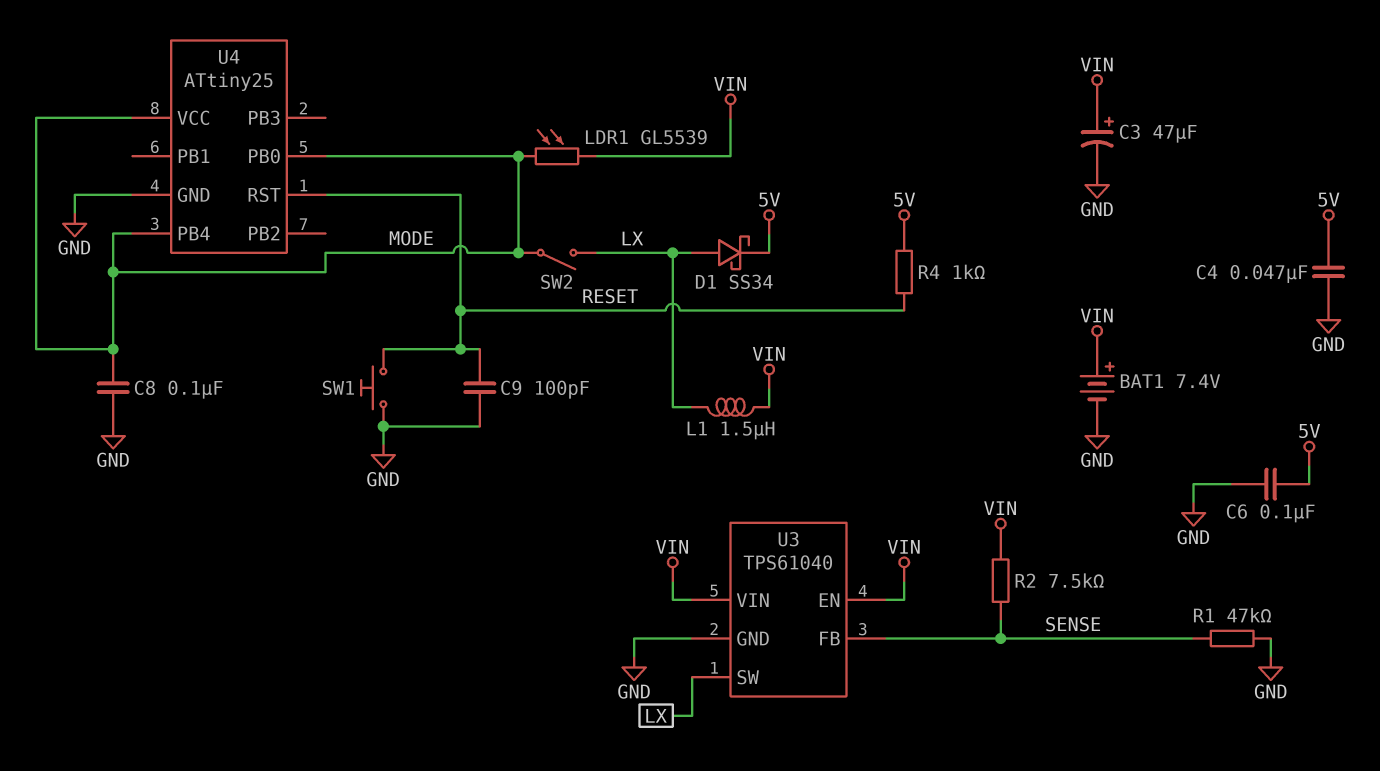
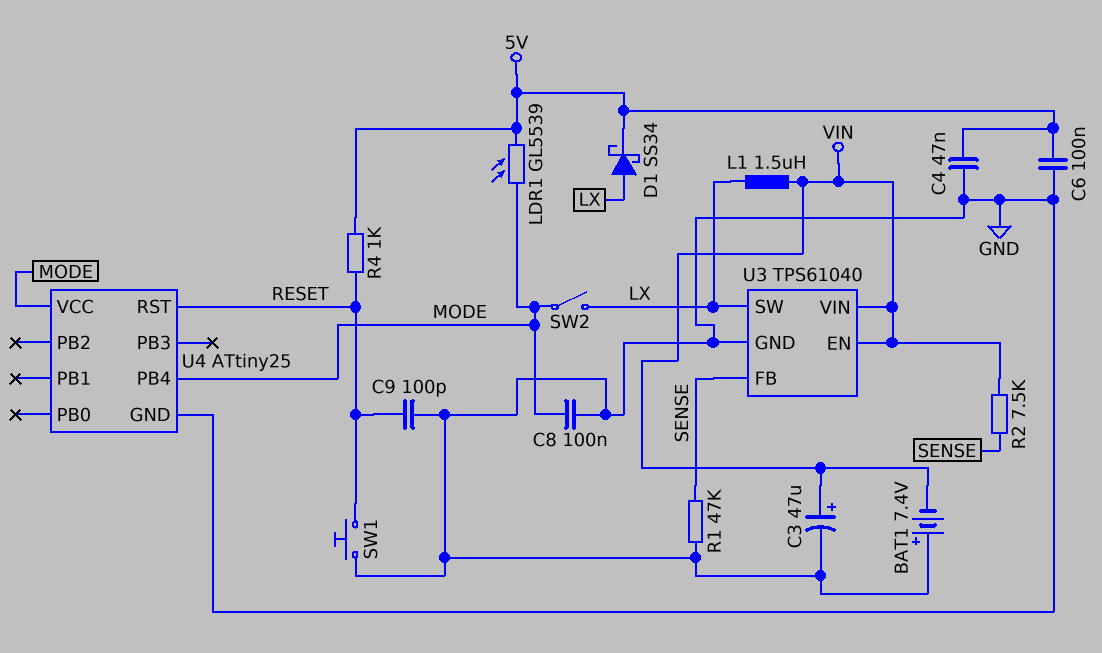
BAT1: 7.4V (plus VIN, minus GND) -> 7.4V (plus GND, minus VIN)
LDR1: GL5539 (MODE, VIN) -> GL5539 (5V, MODE)
U4 pin PB0: MODE -> none

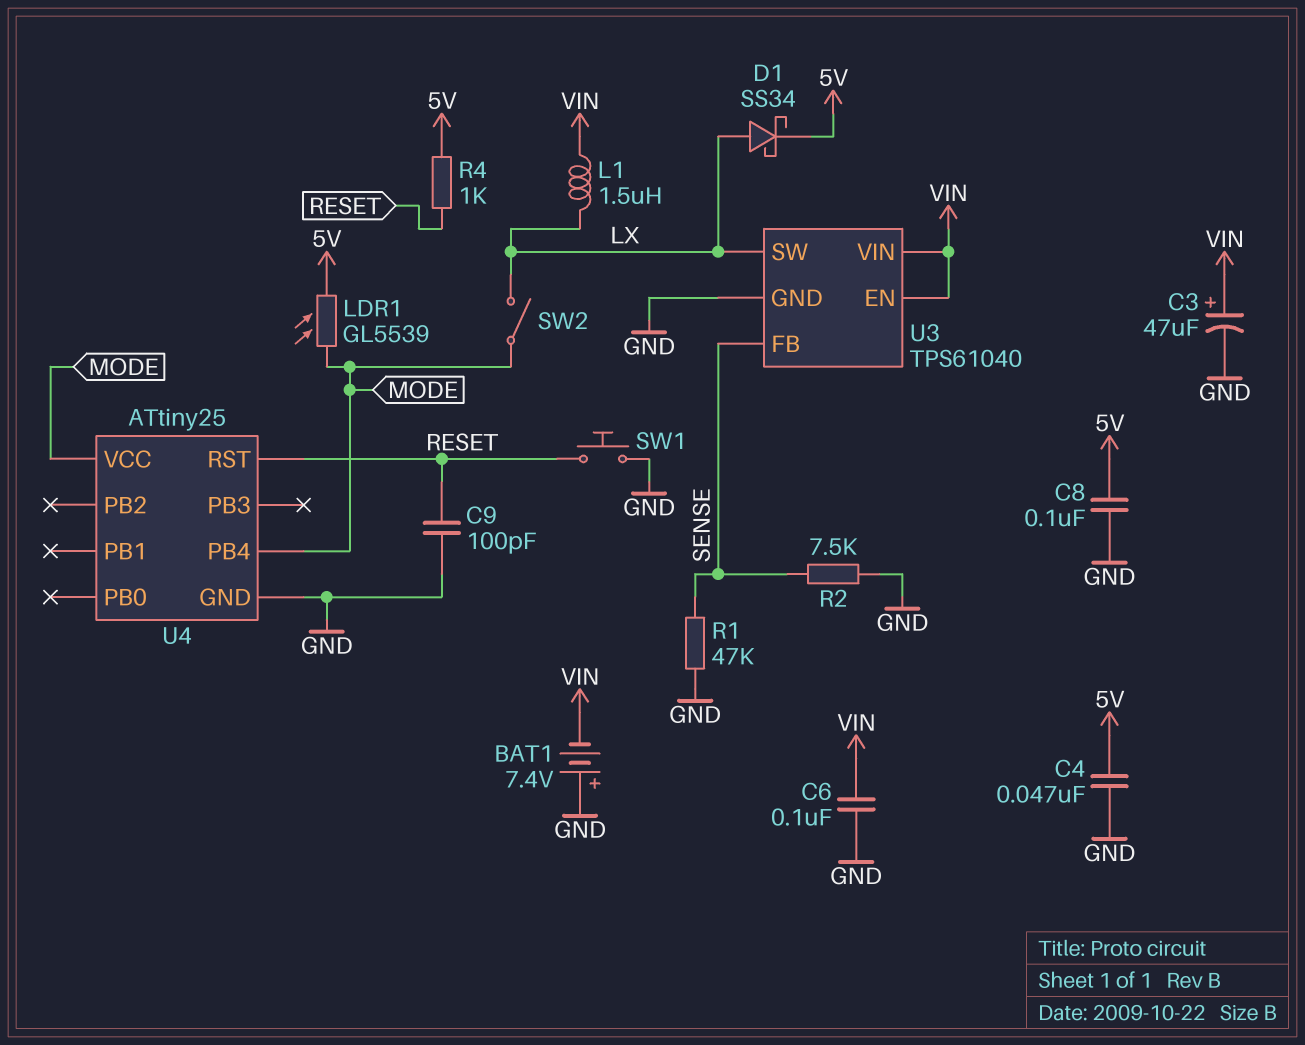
C6: 100nF (5V, GND) -> 100nF (GND, VIN)
C8: 100nF (GND, MODE) -> 100nF (5V, GND)
R2: 7.5k (SENSE, VIN) -> 7.5k (GND, SENSE)

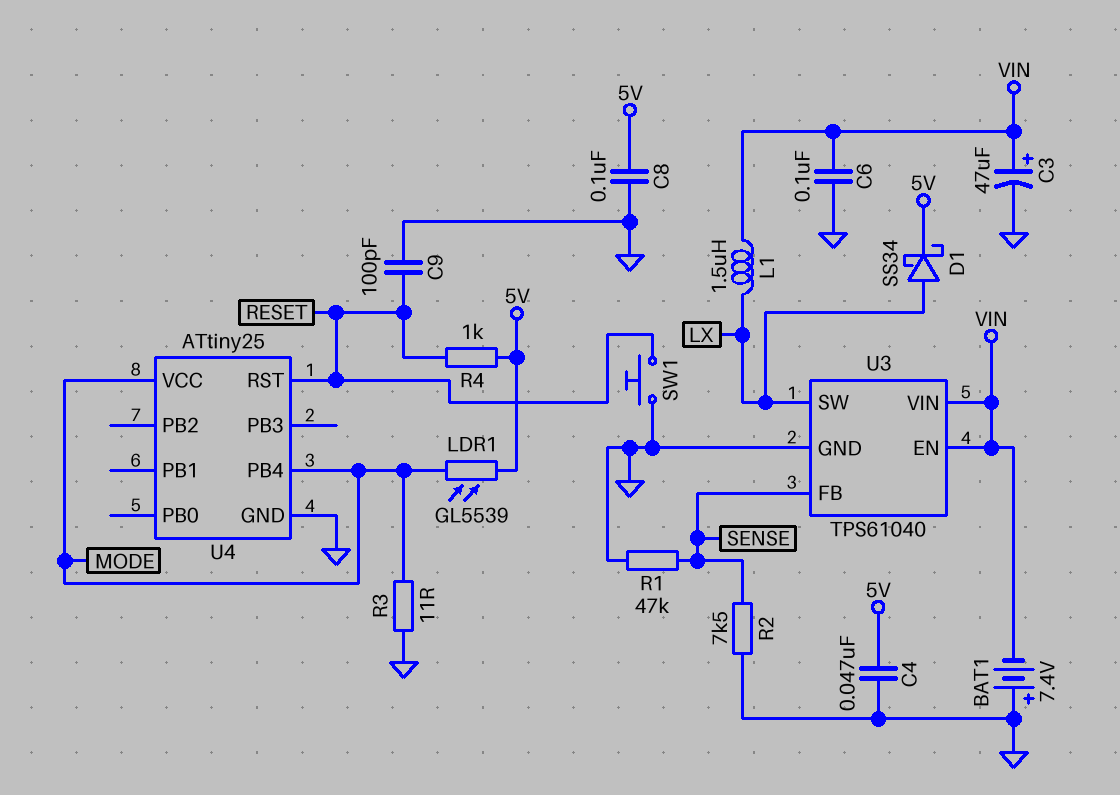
R3: none -> 11 (GND, MODE)
SW2: switch (LX, MODE) -> none

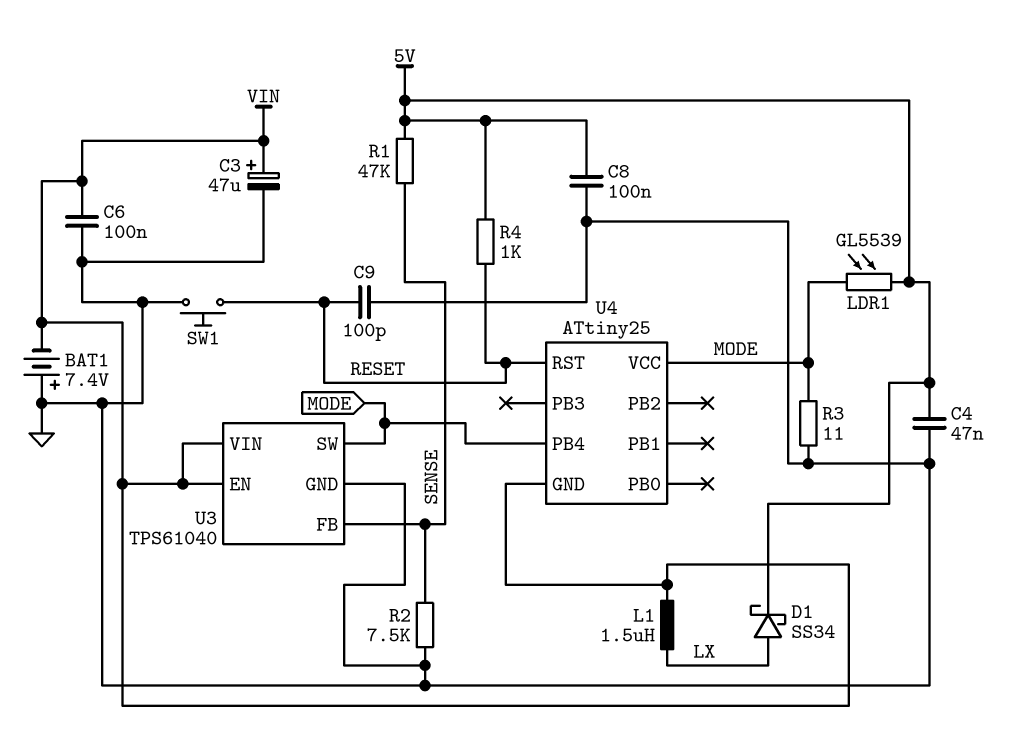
R1: 47k (GND, SENSE) -> 47k (5V, SENSE)
U3 pin SW: LX -> MODE
U4 pin GND: GND -> VIN

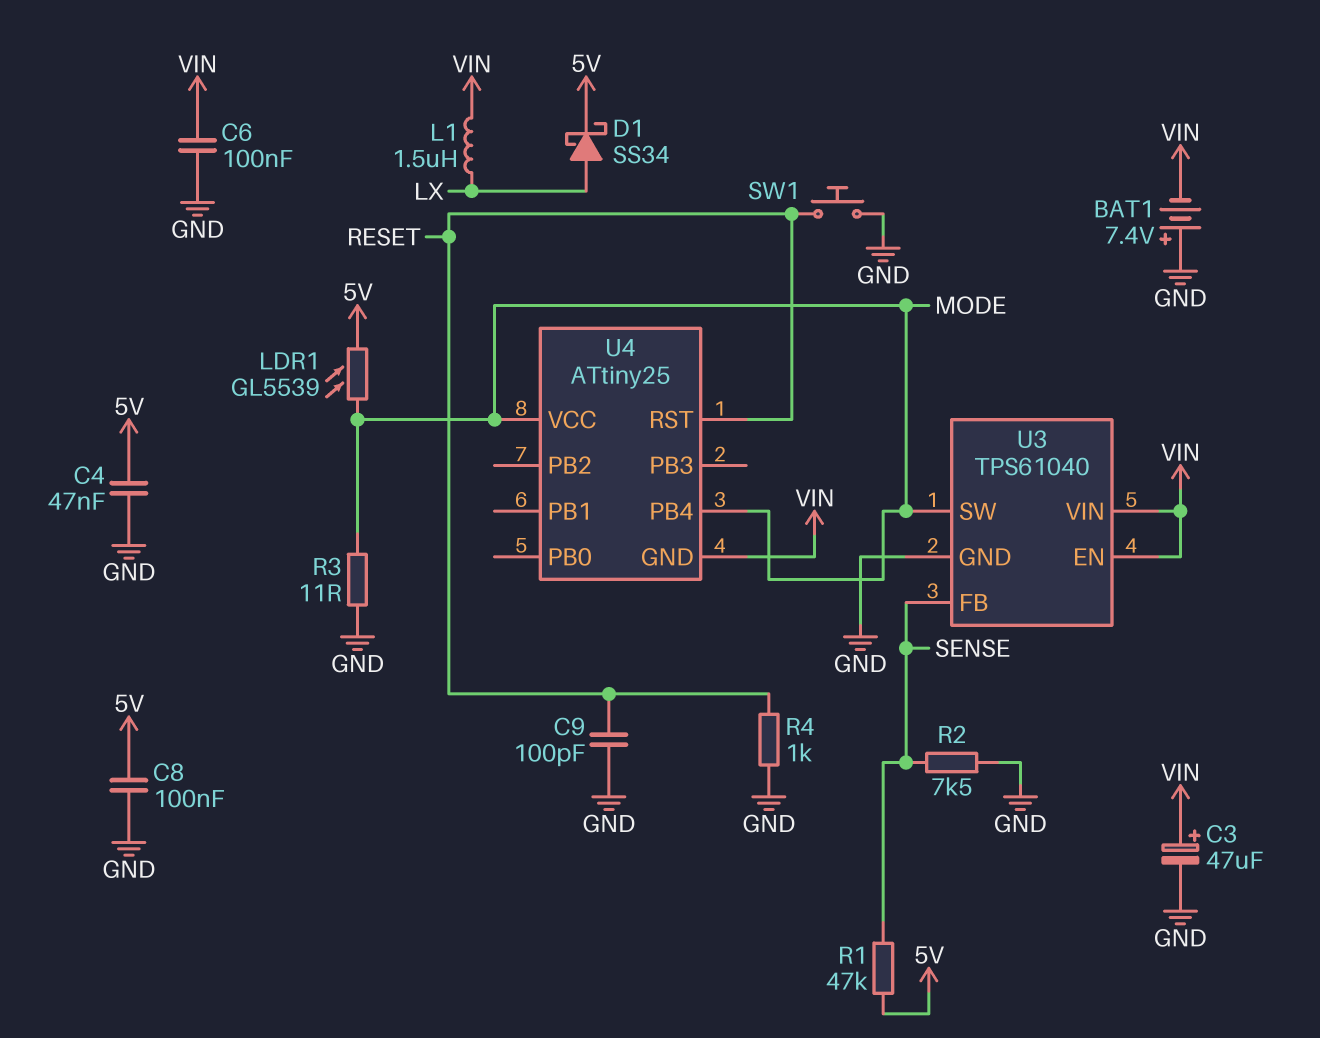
R4: 1k (5V, RESET) -> 1k (GND, RESET)

